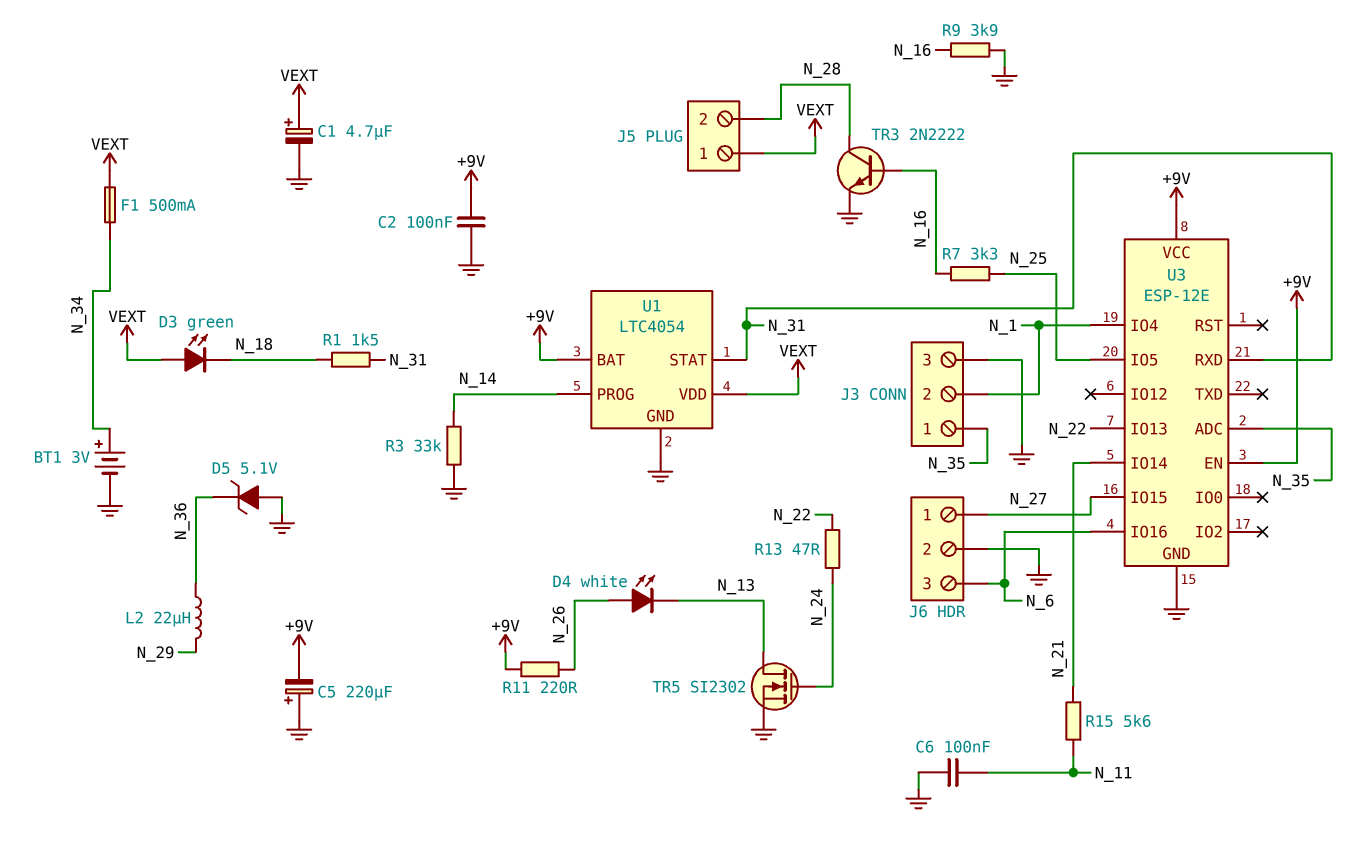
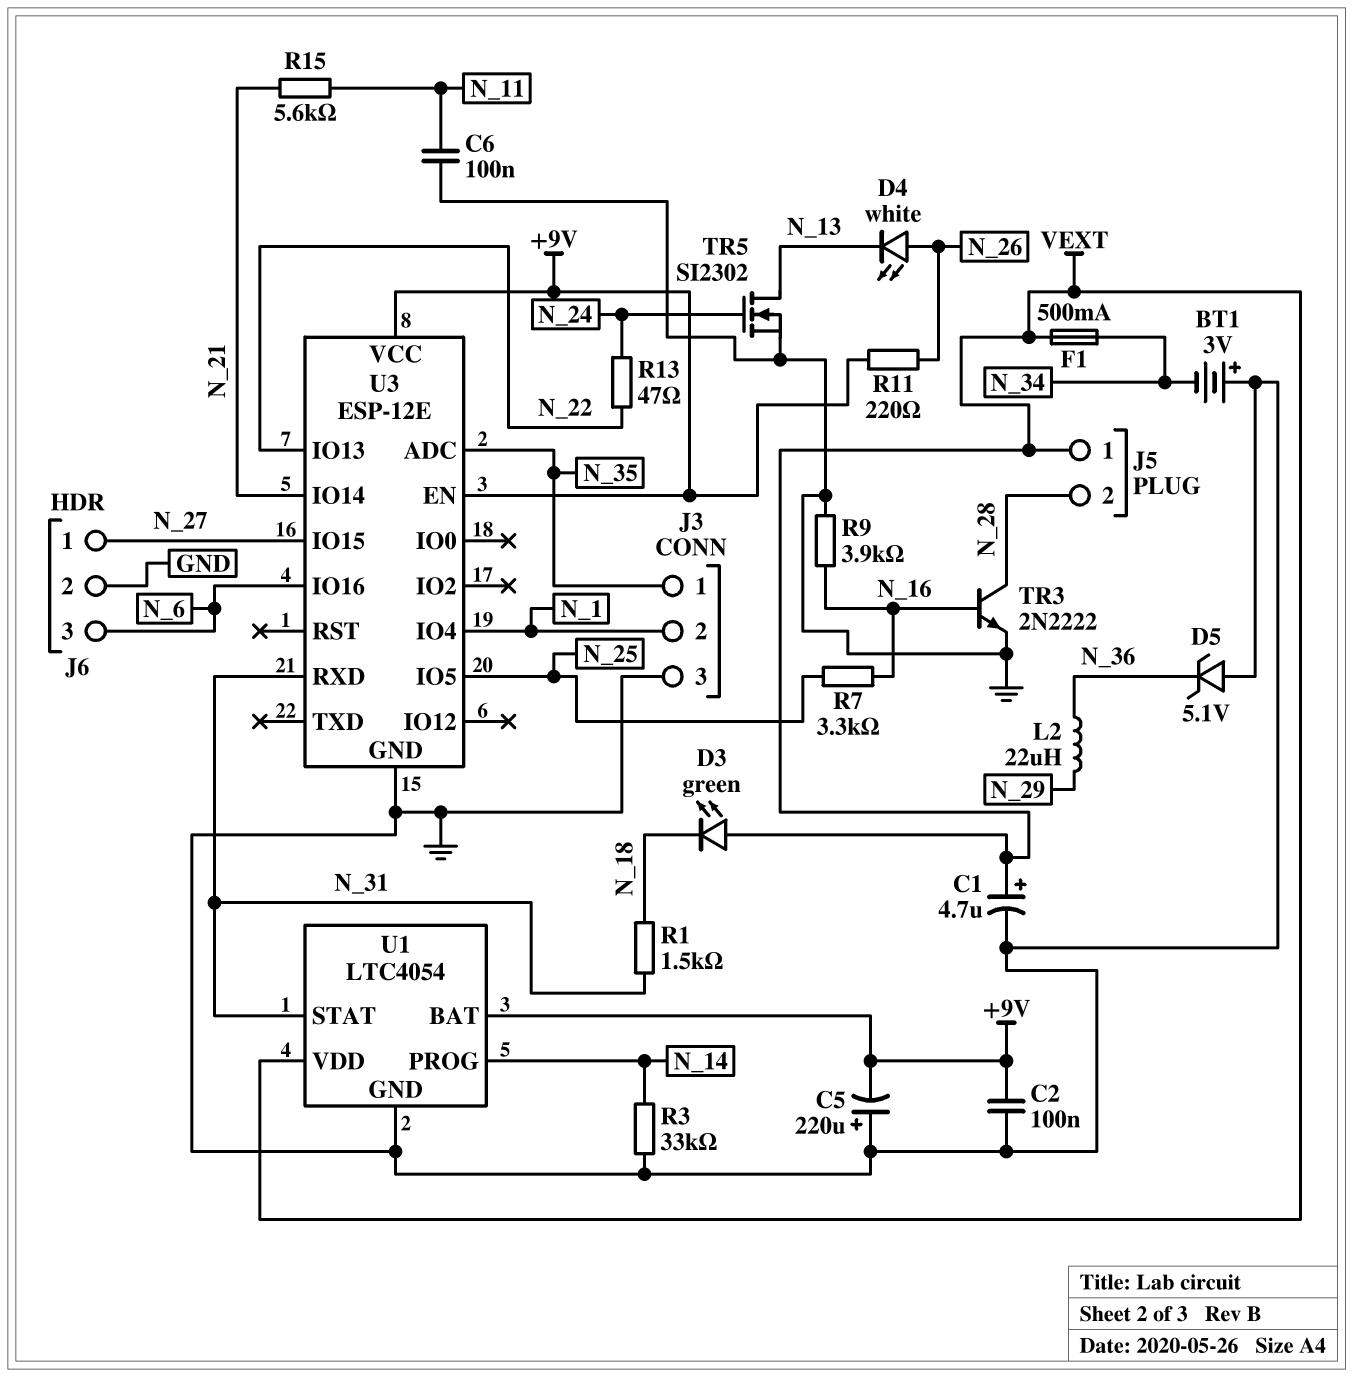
BT1: 3V (plus N_34, minus GND) -> 3V (plus GND, minus N_34)

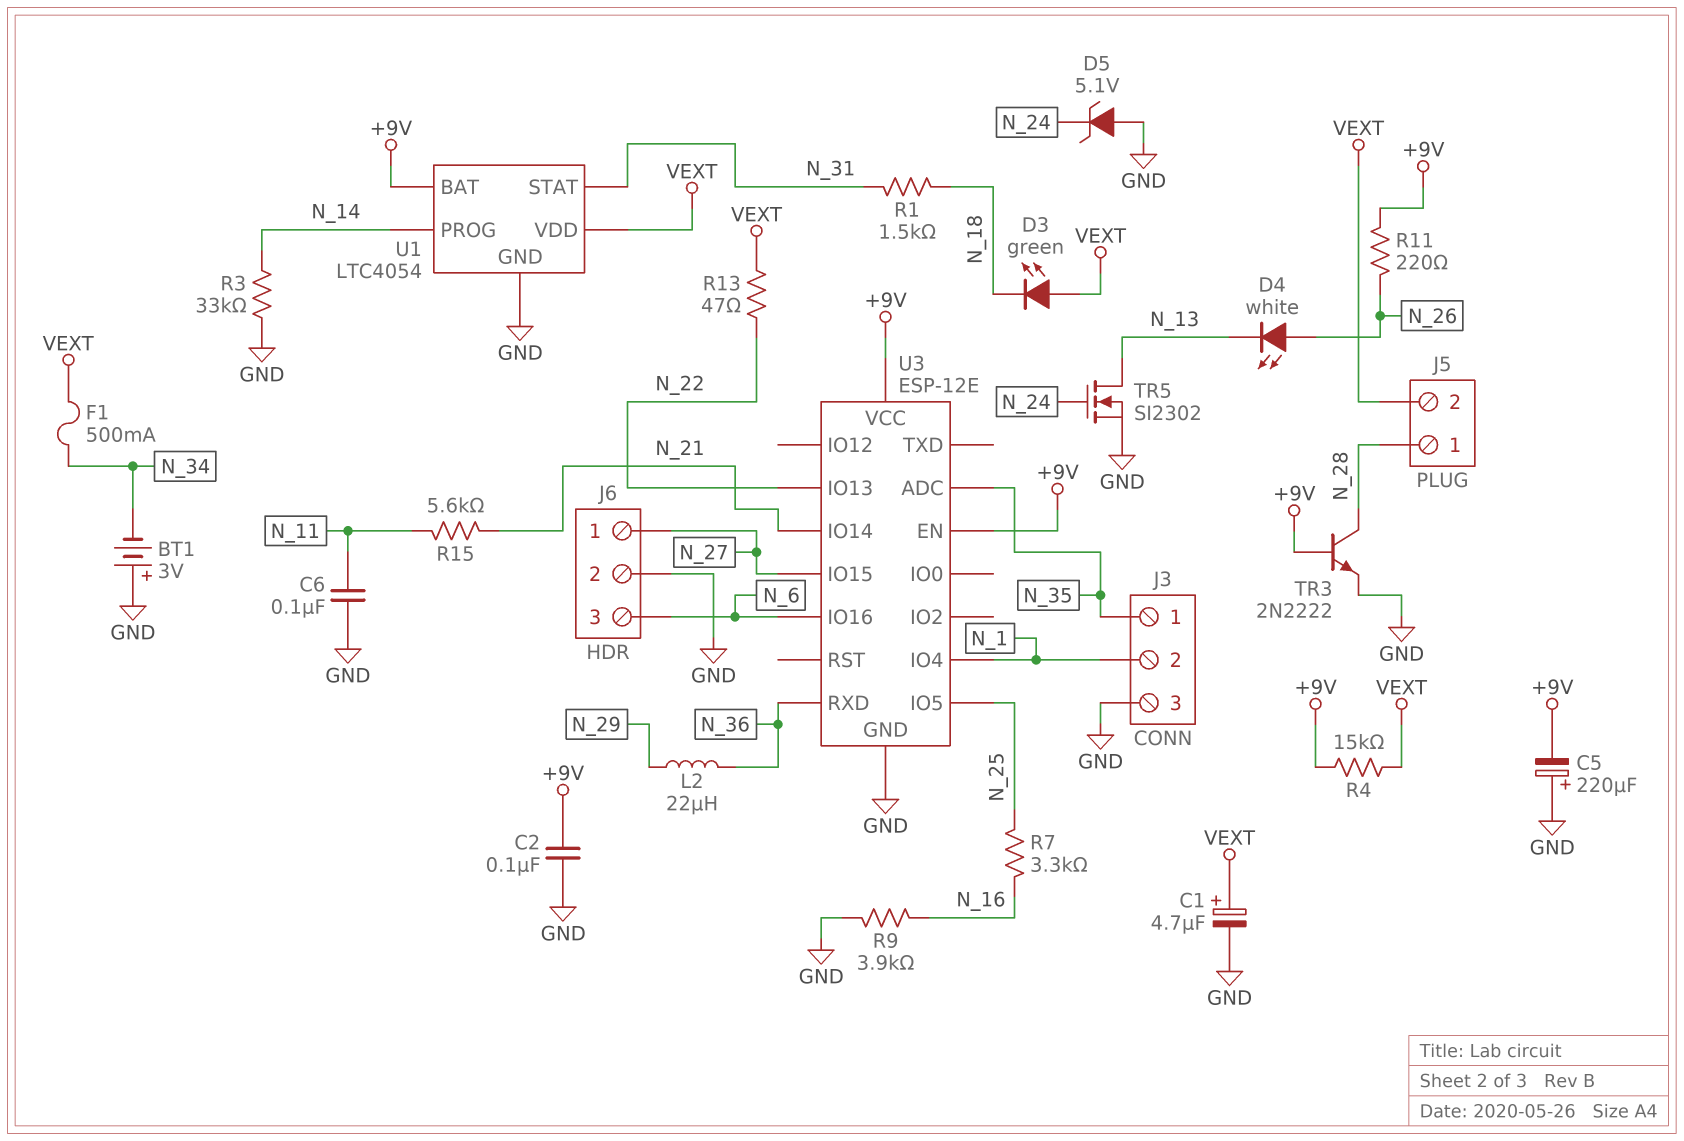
D5: zener 5.1V (A GND, K N_36) -> zener 5.1V (A GND, K N_24)
J5 pin 1: VEXT -> N_28
J5 pin 2: N_28 -> VEXT
R4: none -> 15k (+9V, VEXT)
R13: 47 (N_22, N_24) -> 47 (N_22, VEXT)
TR3: NPN 2N2222 (B N_16, C N_28, E GND) -> NPN 2N2222 (B +9V, C N_28, E GND)
U3 pin RXD: N_31 -> N_36

